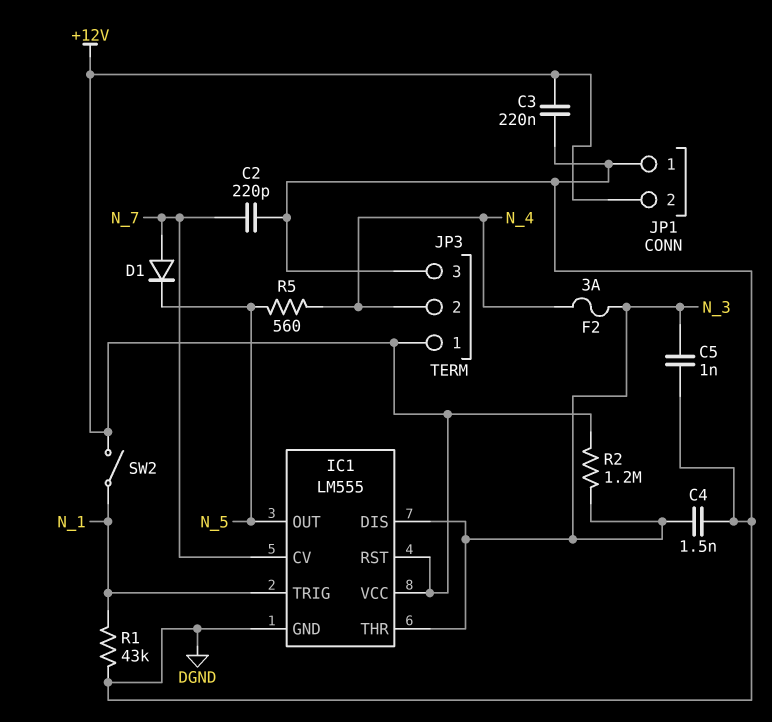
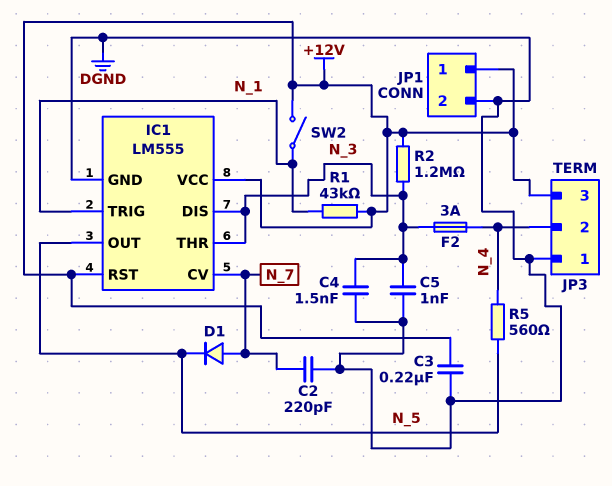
JP1 pin 1: DGND -> +12V
JP1 pin 2: +12V -> DGND
JP3 pin 1: +12V -> DGND
JP3 pin 3: DGND -> +12V
R1: 43k (DGND, N_1) -> 43k (+12V, N_1)

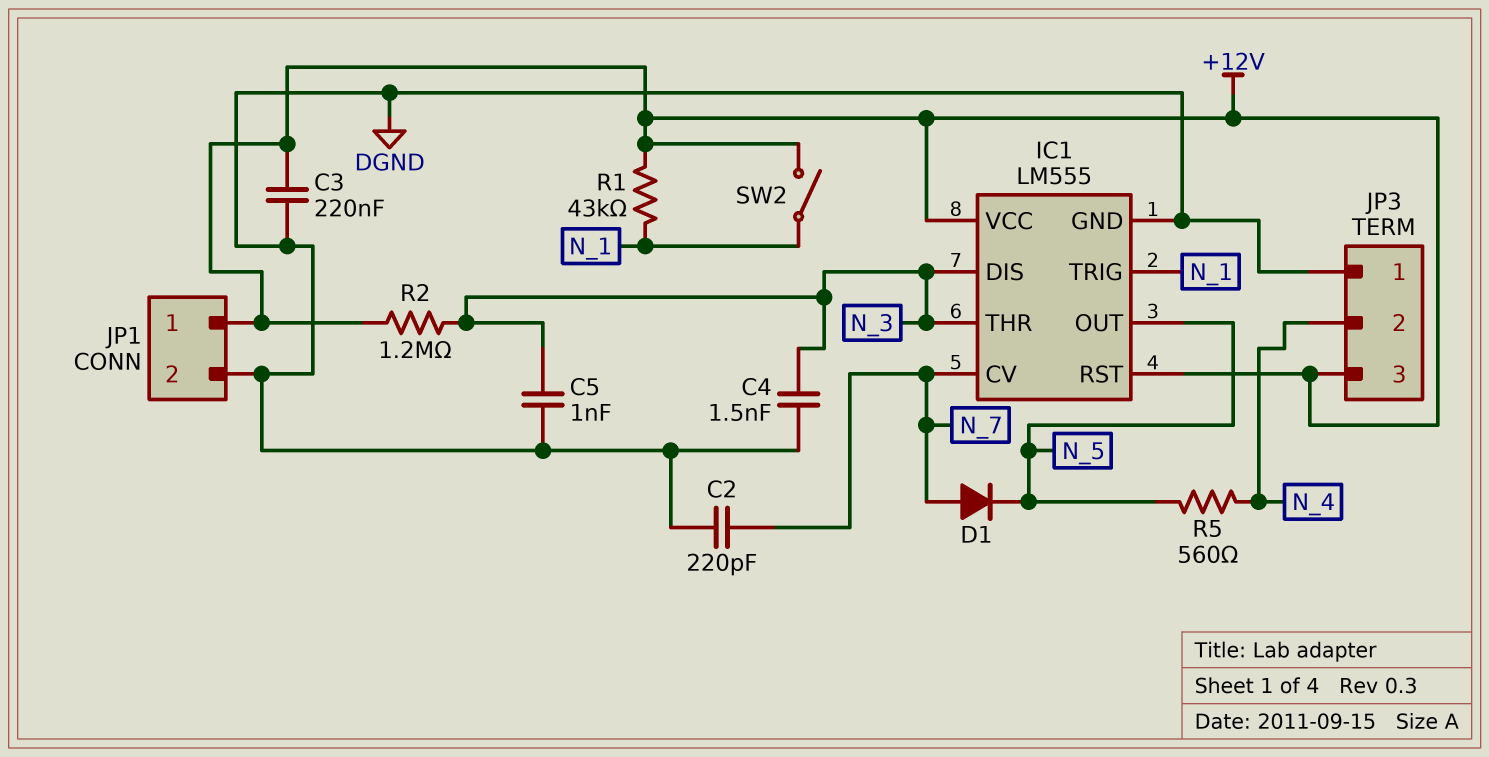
F2: 3A (N_3, N_4) -> none

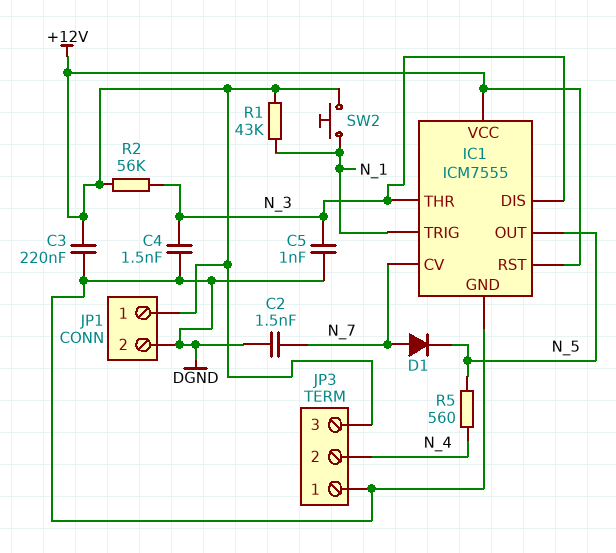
C2: 220pF (DGND, N_7) -> 1.5nF (DGND, N_7)
IC1: LM555 -> ICM7555
R2: 1.2M (+12V, N_3) -> 56k (+12V, N_3)
SW2: switch (+12V, N_1) -> button (+12V, N_1)

